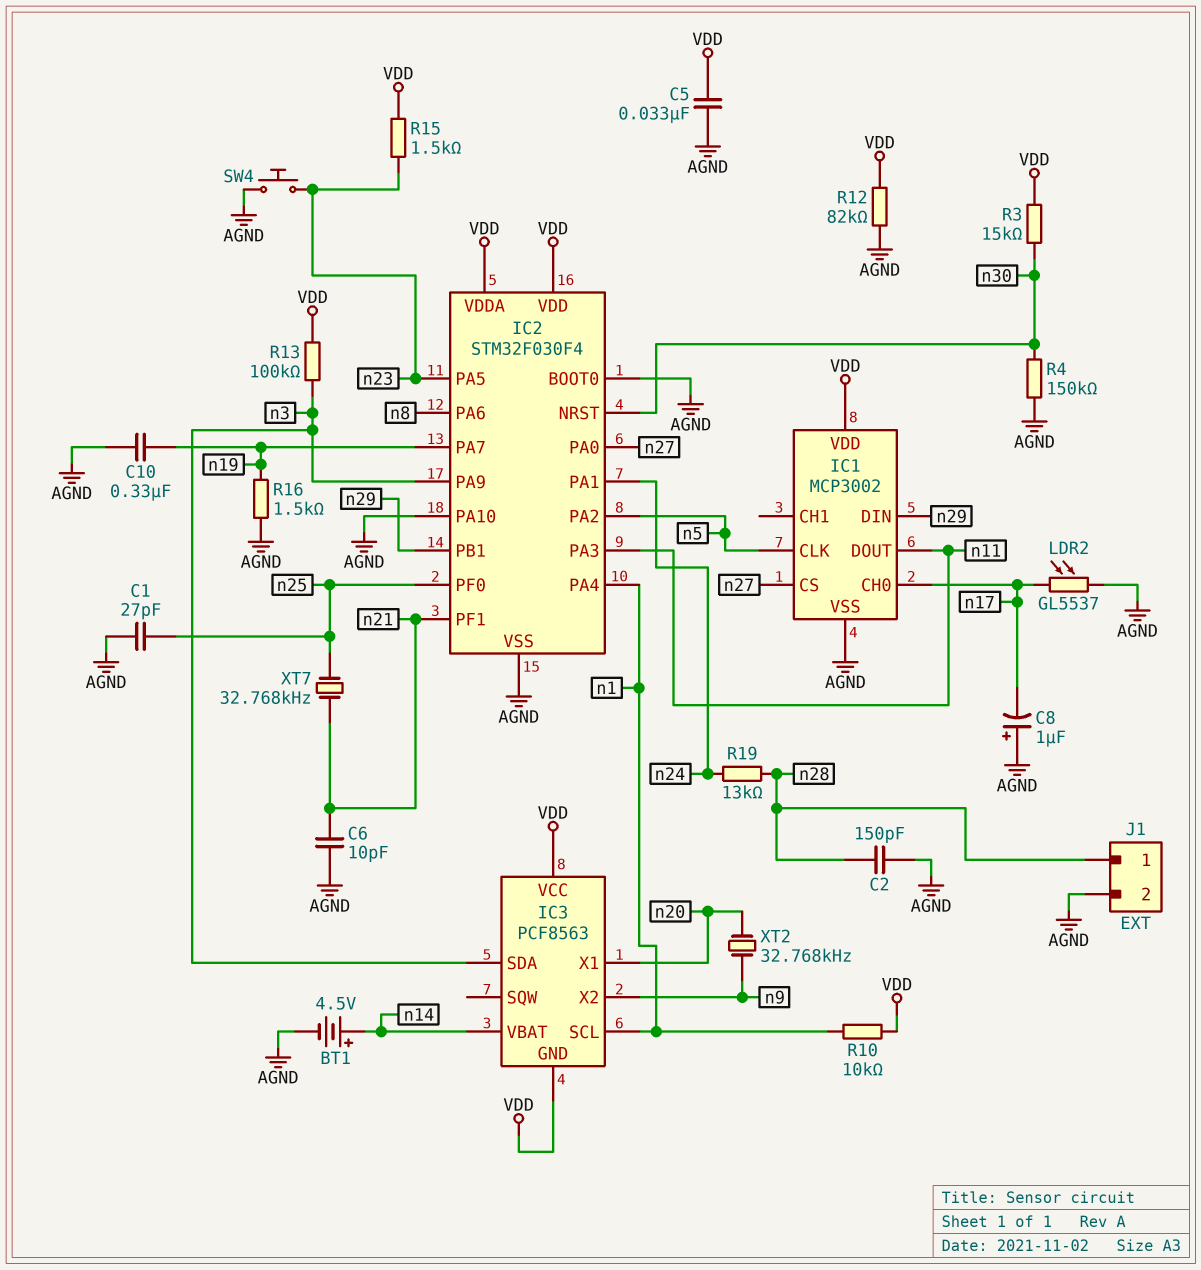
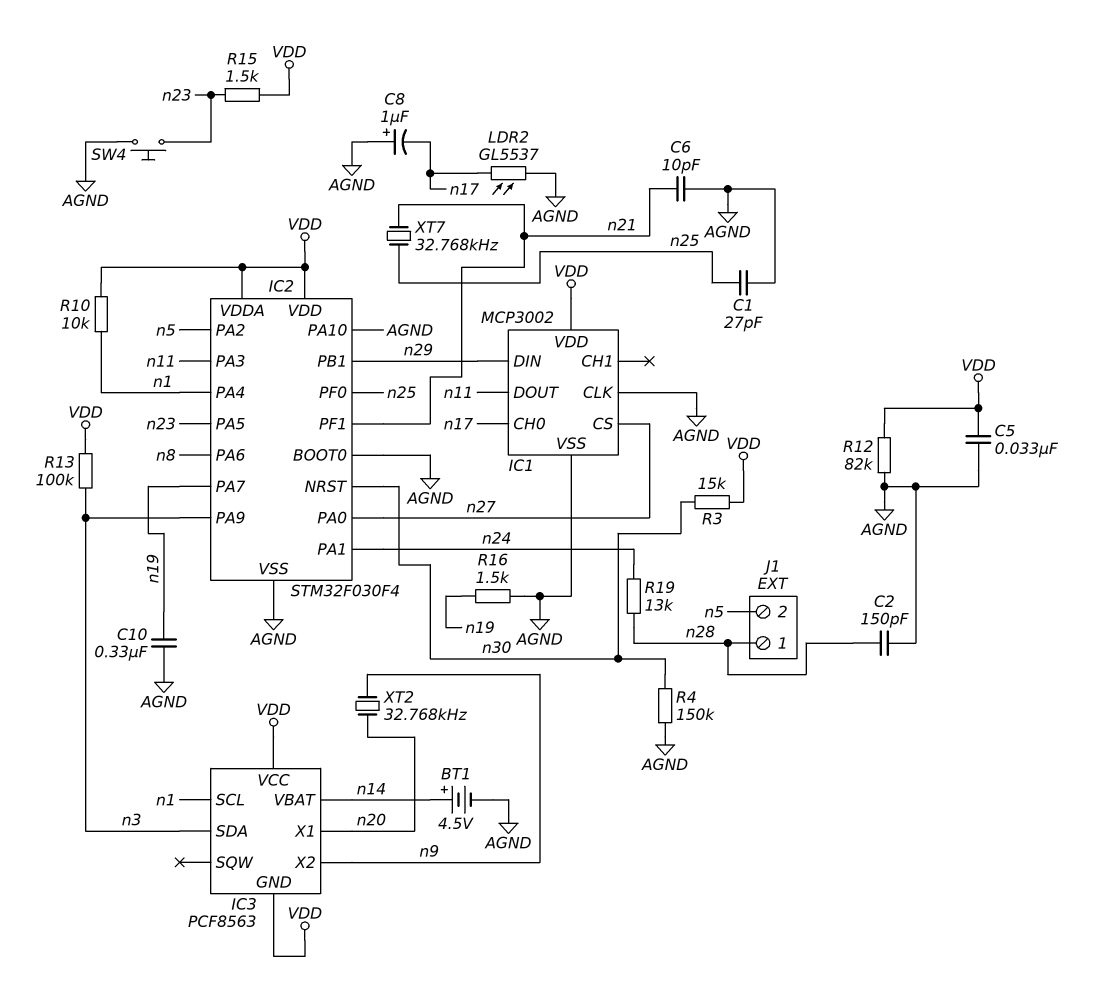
IC1 pin CLK: n5 -> AGND
J1 pin 2: AGND -> n5

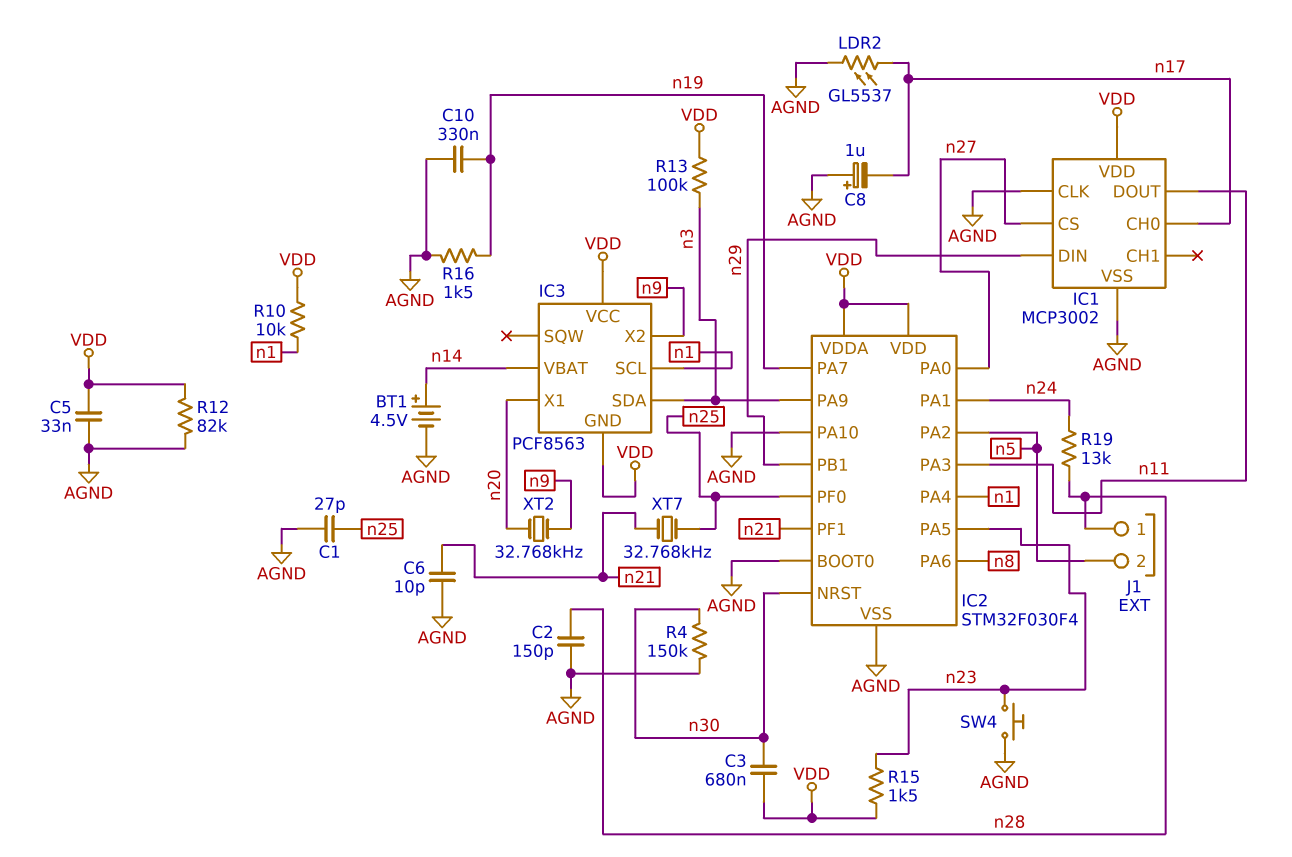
C3: none -> 680nF (VDD, n30)
R3: 15k (VDD, n30) -> none

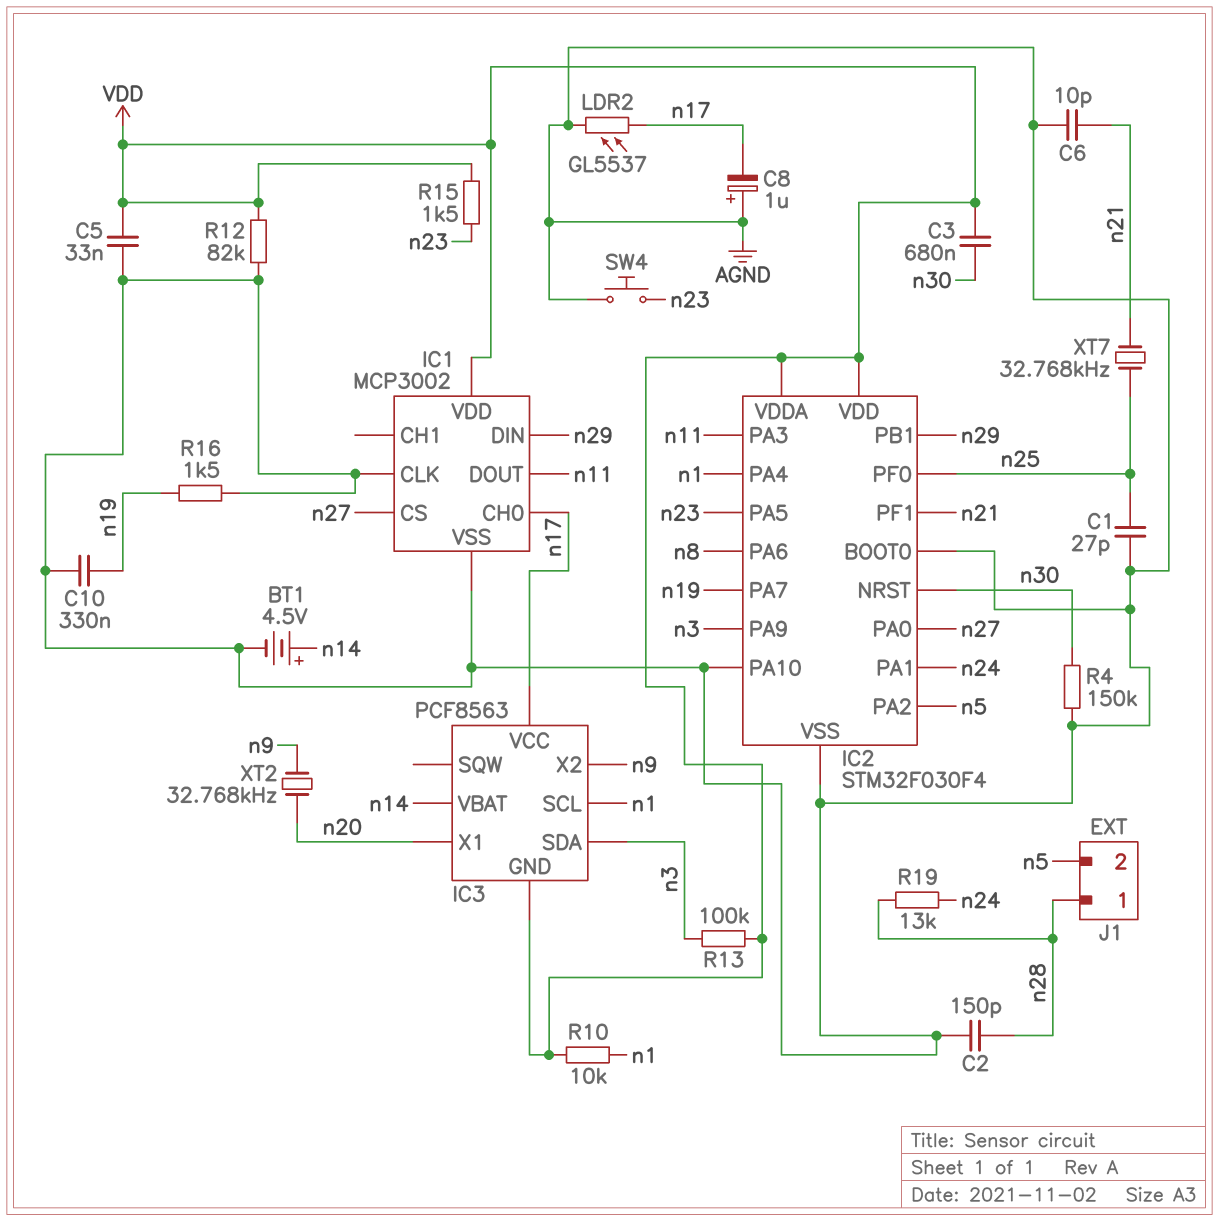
IC3 pin VCC: VDD -> n17

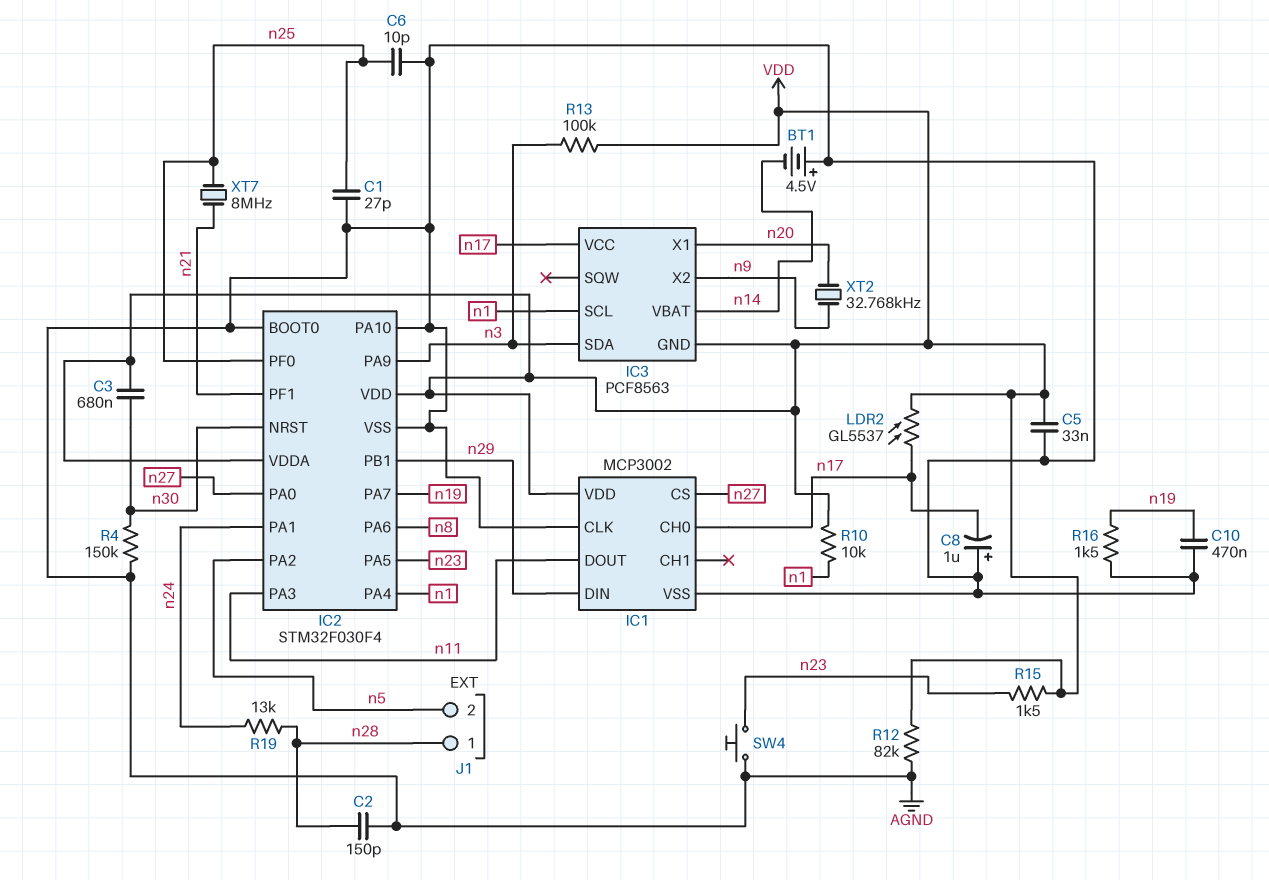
BT1: 4.5V (plus n14, minus AGND) -> 4.5V (plus AGND, minus n14)
C6: 10pF (AGND, n21) -> 10pF (AGND, n25)
C10: 330nF (AGND, n19) -> 470nF (AGND, n19)
LDR2: GL5537 (AGND, n17) -> GL5537 (VDD, n17)
XT7: 32.768kHz (n21, n25) -> 8MHz (n21, n25)

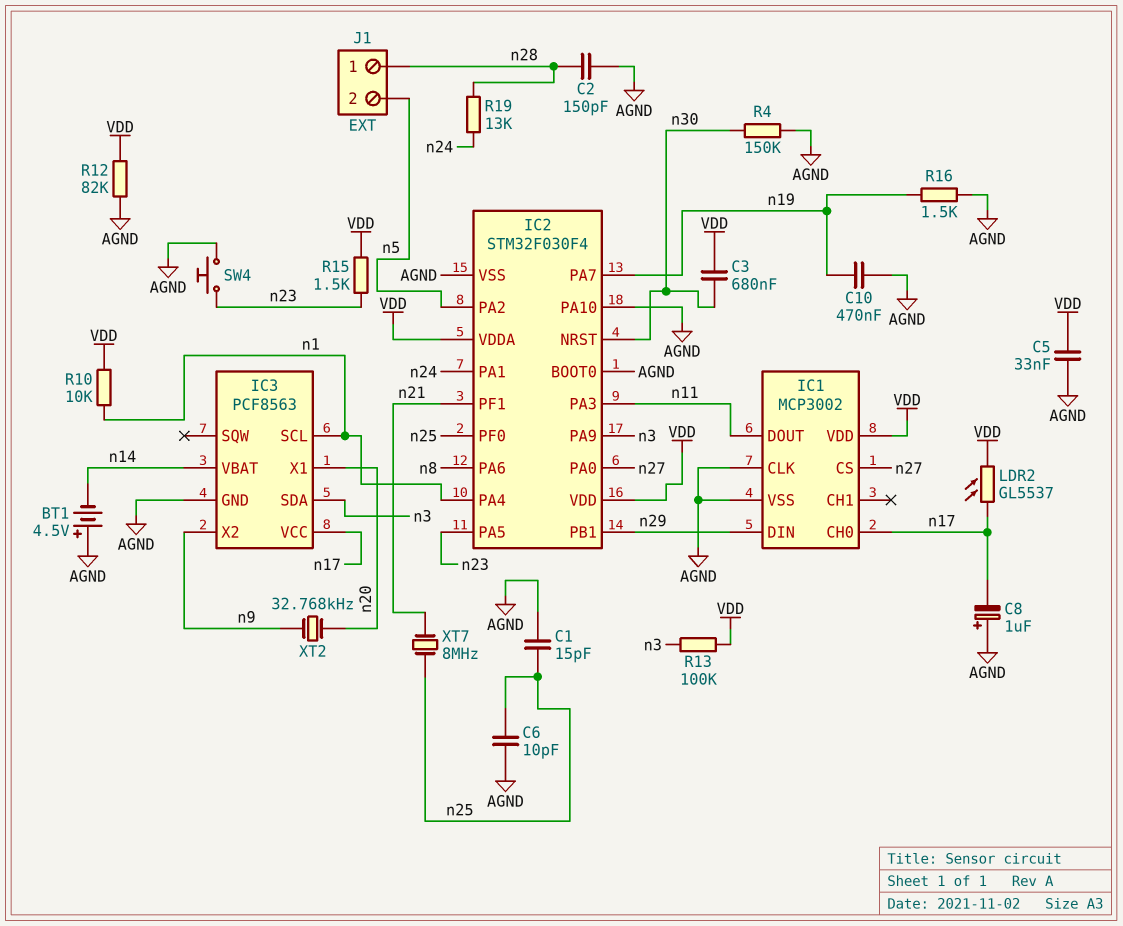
C1: 27pF (AGND, n25) -> 15pF (AGND, n25)
IC3 pin GND: VDD -> AGND

